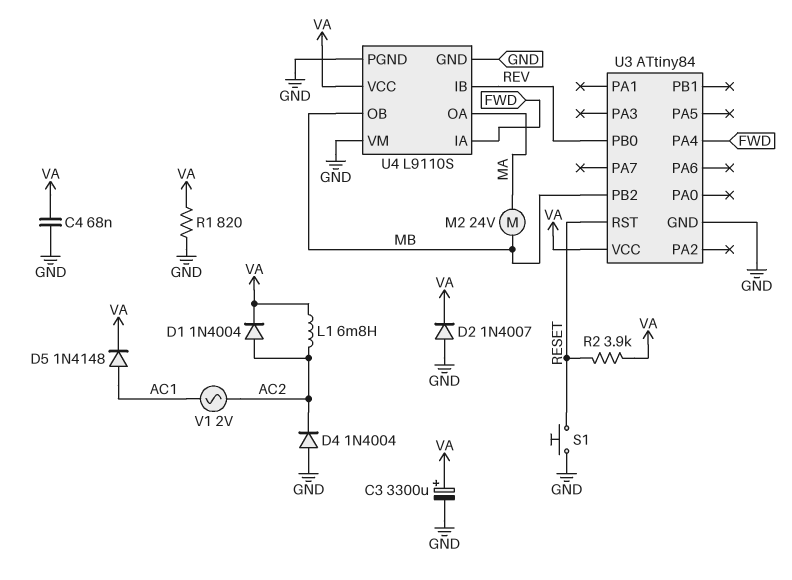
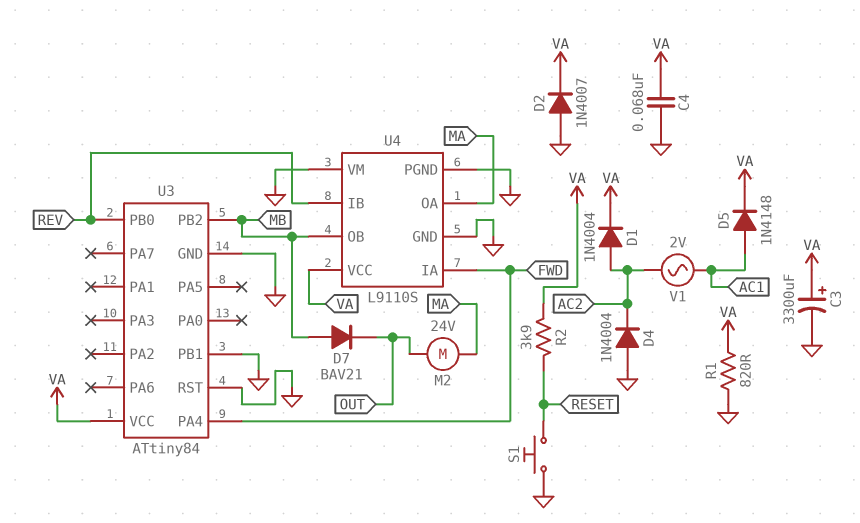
D7: none -> diode BAV21 (A MB, K OUT)
L1: 6.8mH (AC2, VA) -> none
M2: motor 24V (MA, MB) -> motor 24V (MA, OUT)
U3 pin PB1: none -> GND
U3 pin RST: RESET -> GND

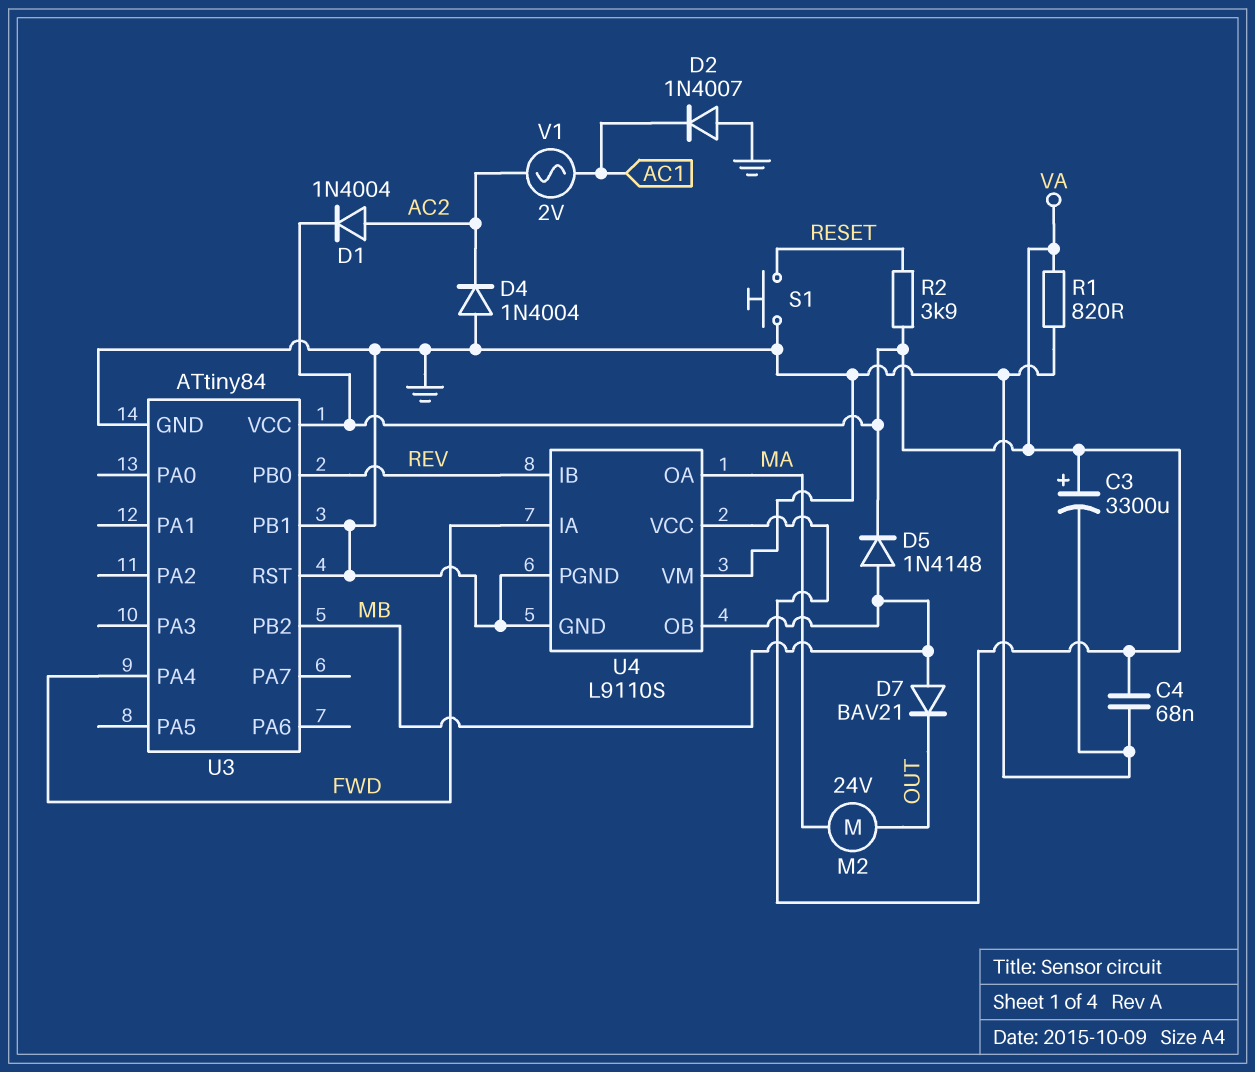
D2: diode 1N4007 (A GND, K VA) -> diode 1N4007 (A GND, K AC1)
D5: diode 1N4148 (A AC1, K VA) -> diode 1N4148 (A MB, K VA)

